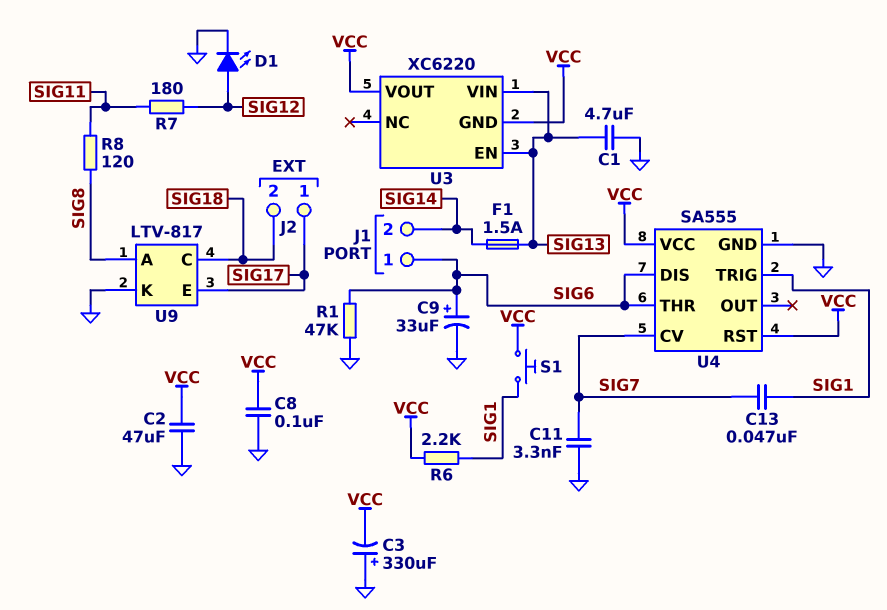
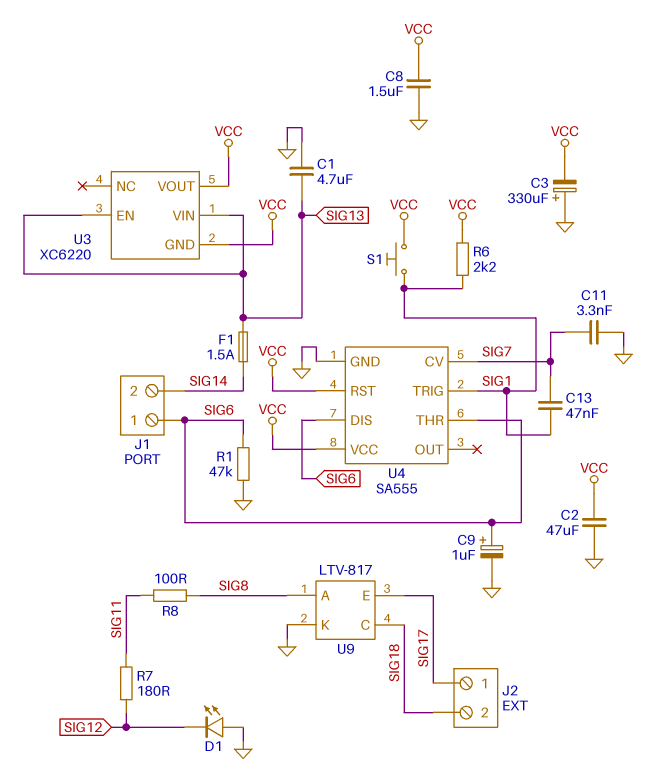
C8: 100nF (GND, VCC) -> 1.5uF (GND, VCC)
C9: 33uF (plus SIG6, minus GND) -> 1uF (plus SIG6, minus GND)
D1: LED (A SIG12, K GND) -> LED (A GND, K SIG12)
R8: 120 (SIG8, SIG11) -> 100 (SIG8, SIG11)

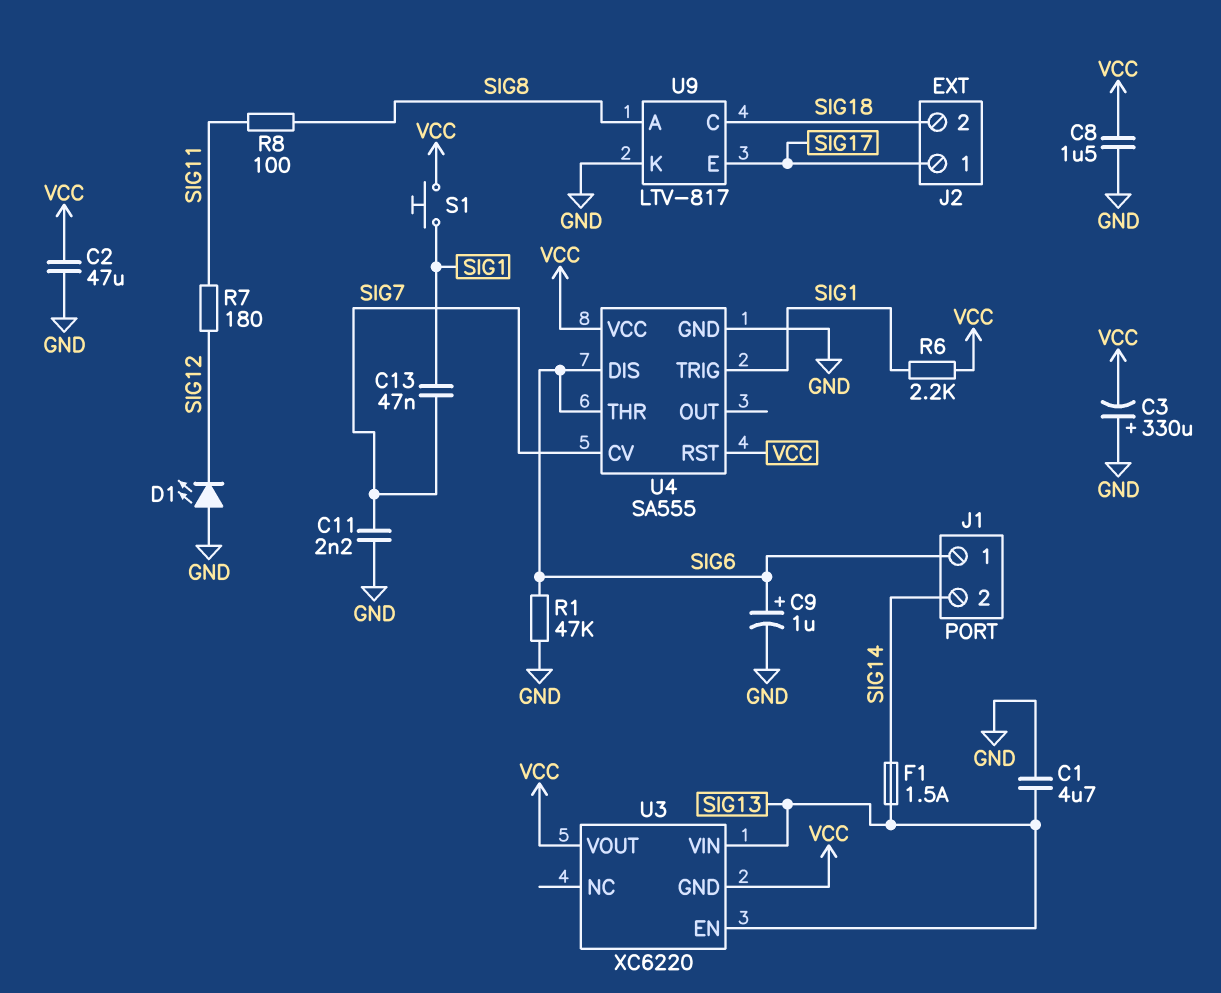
C11: 3.3nF (GND, SIG7) -> 2.2nF (GND, SIG7)

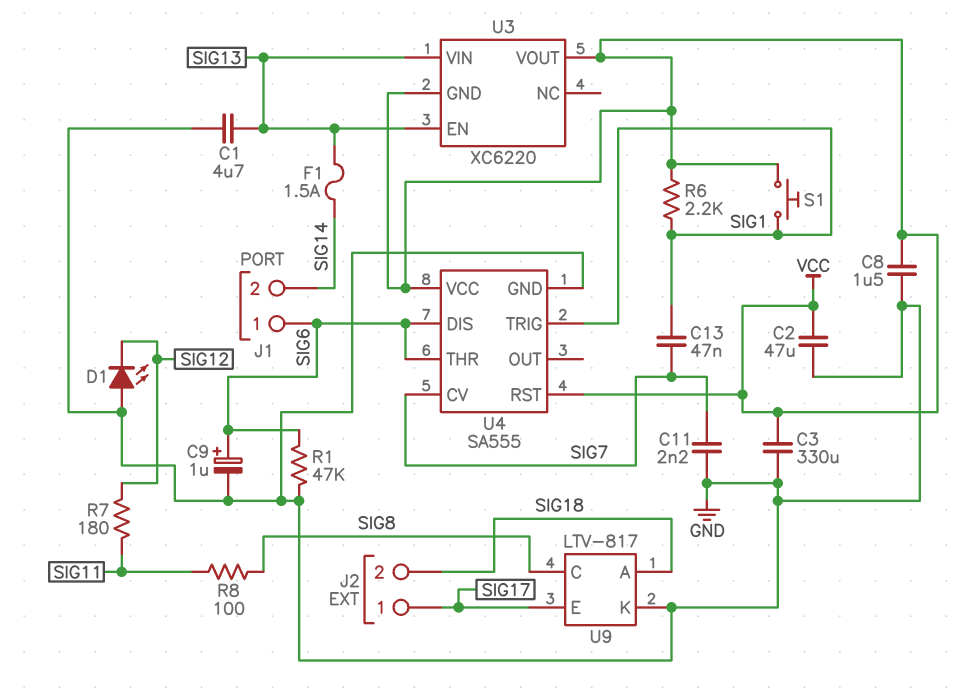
C3: 330uF (plus GND, minus VCC) -> 330uF (GND, VCC)
U9 pin A: SIG8 -> SIG18
U9 pin C: SIG18 -> SIG8

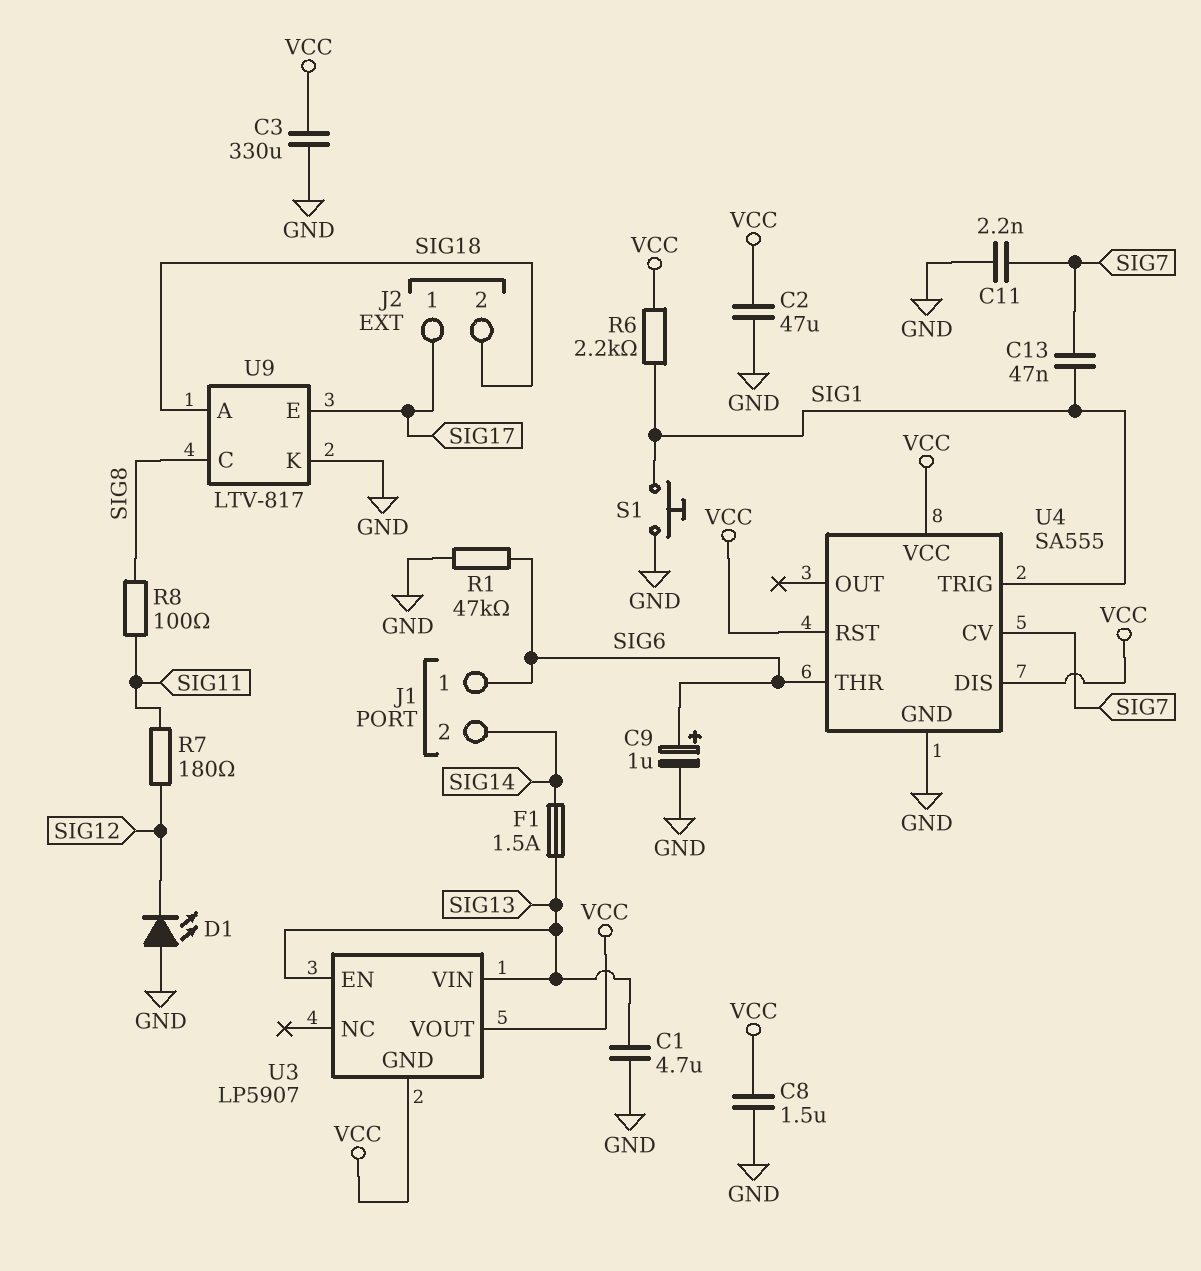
S1: button (SIG1, VCC) -> button (GND, SIG1)
U3: XC6220 -> LP5907
U4 pin DIS: SIG6 -> VCC

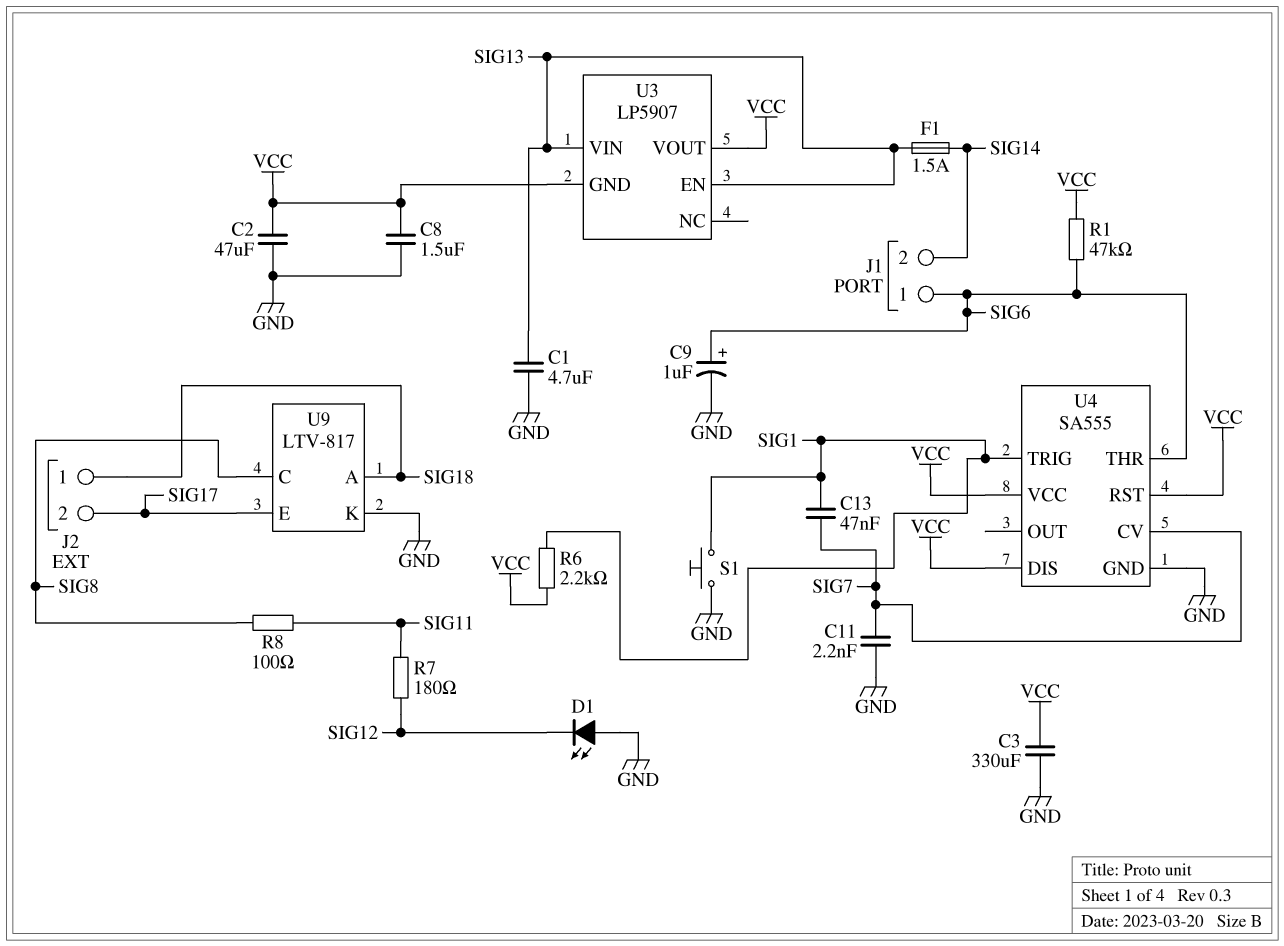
J2 pin 1: SIG17 -> SIG18
J2 pin 2: SIG18 -> SIG17
R1: 47k (GND, SIG6) -> 47k (SIG6, VCC)

